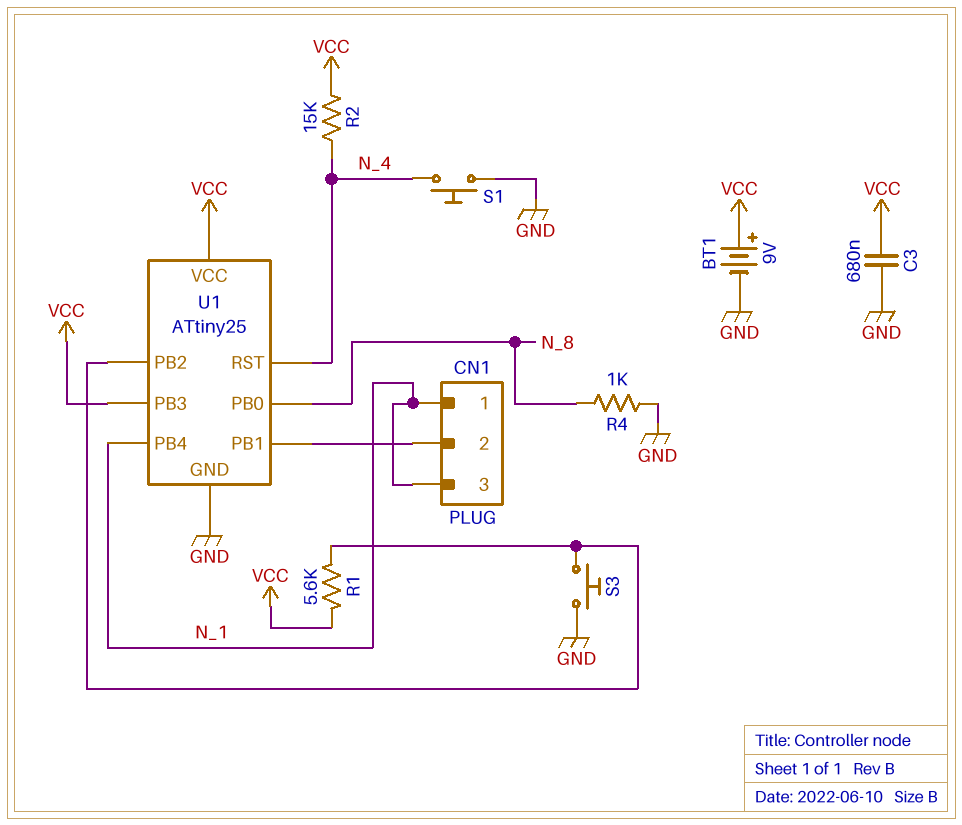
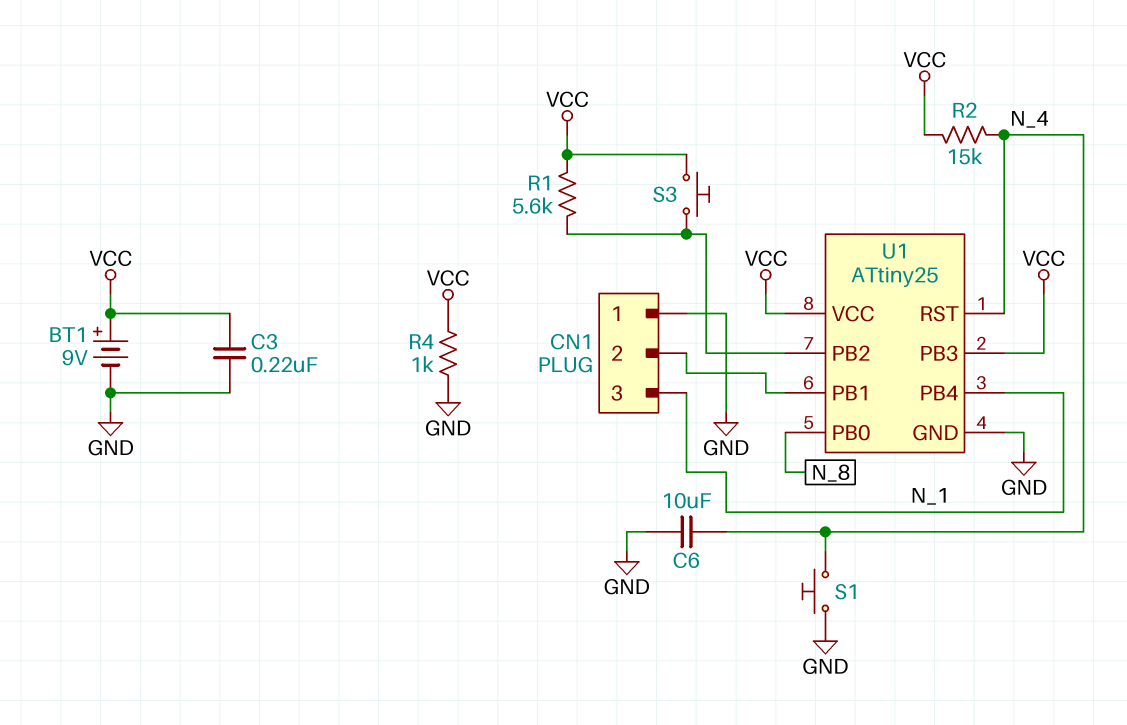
C3: 680nF (GND, VCC) -> 220nF (GND, VCC)
C6: none -> 10uF (GND, N_4)
CN1 pin 1: N_1 -> GND
R4: 1k (GND, N_8) -> 1k (GND, VCC)
S3: button (GND, U1/PB2) -> button (U1/PB2, VCC)

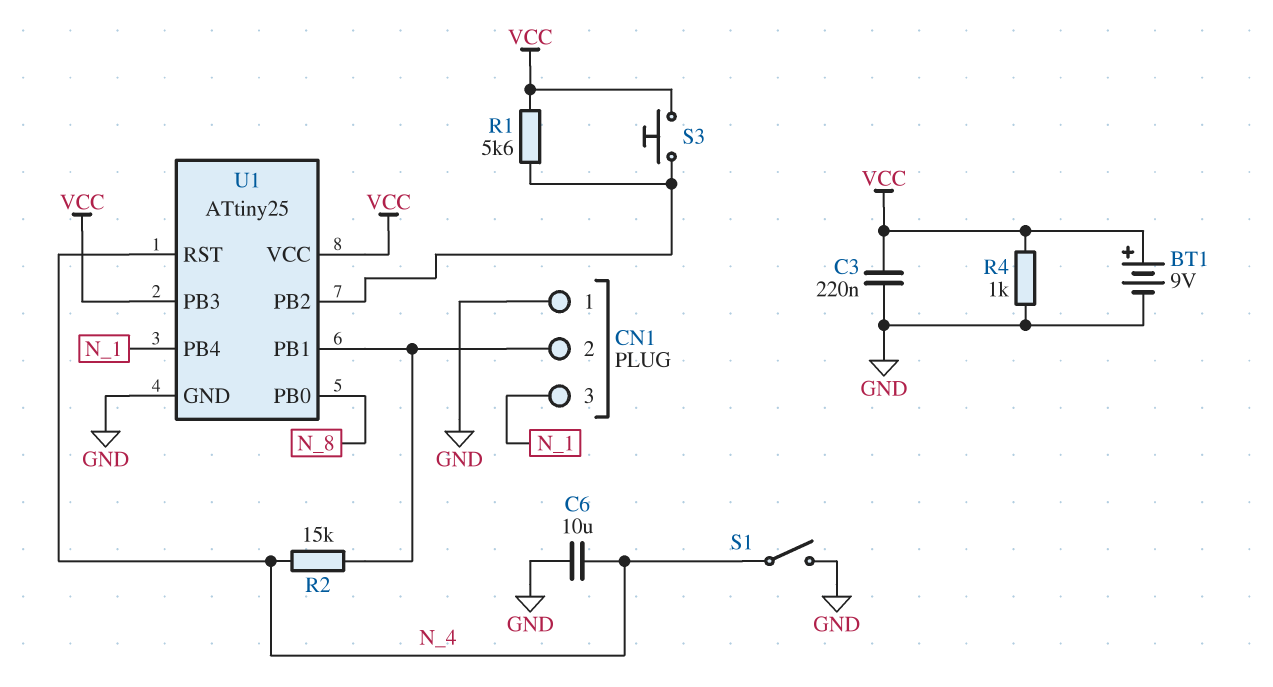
R2: 15k (N_4, VCC) -> 15k (CN1/2, N_4)
S1: button (GND, N_4) -> switch (GND, N_4)

